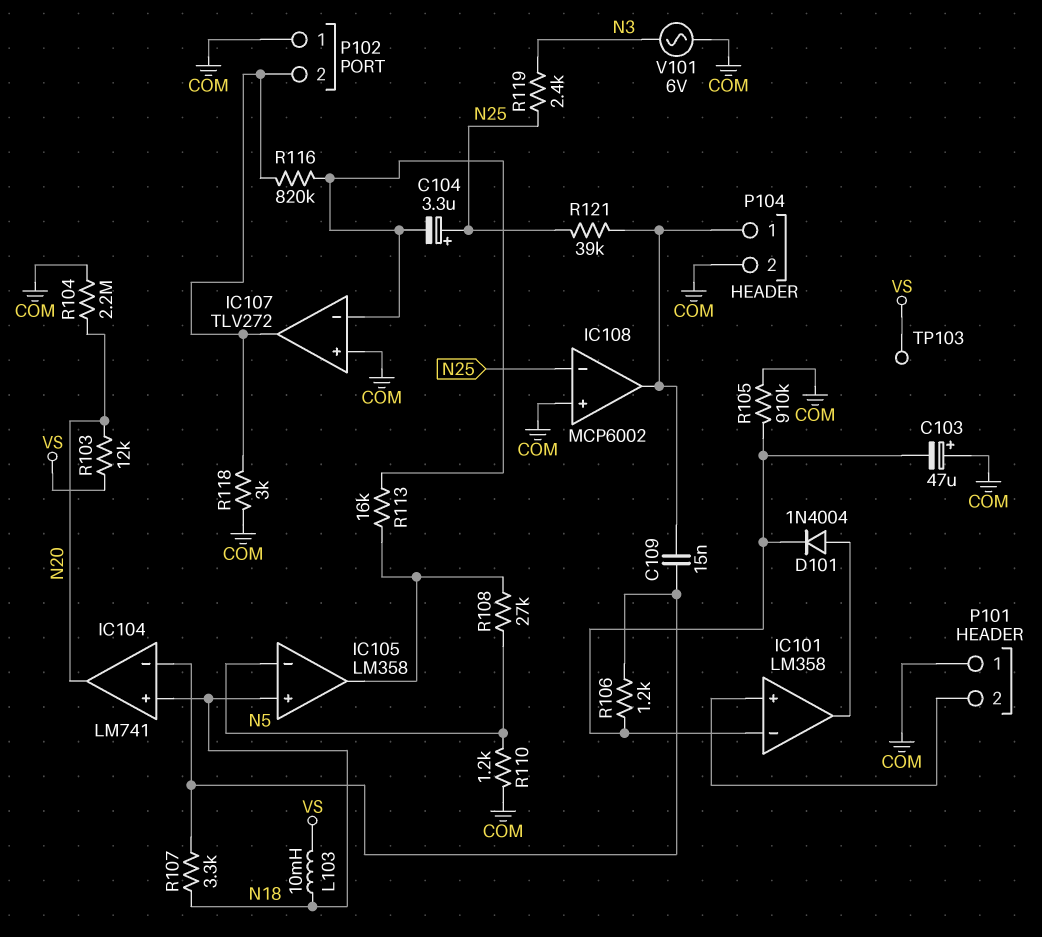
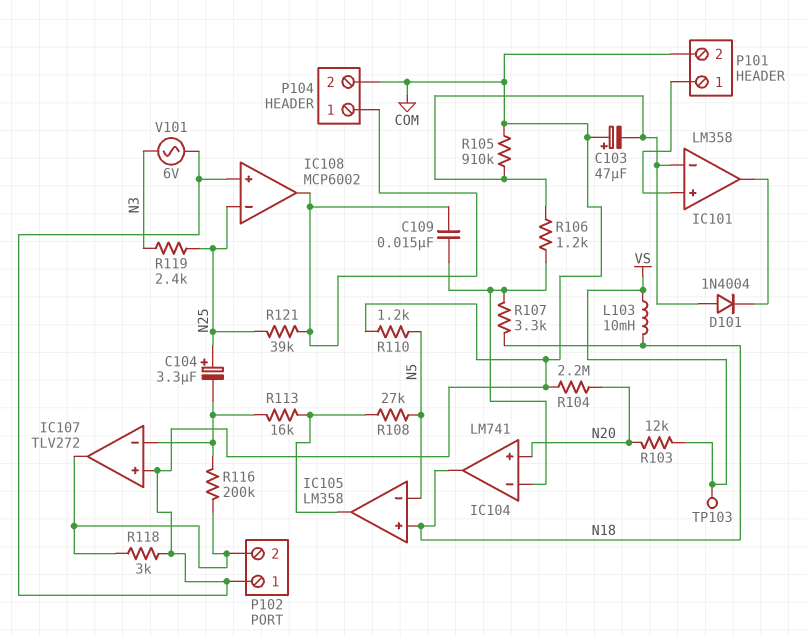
D101: diode 1N4004 (A IC101/out, K IC101/in-) -> diode 1N4004 (A IC101/in-, K IC101/out)
IC104 pin in+: N18 -> N20
IC104 pin out: N20 -> N18
P101 pin 1: COM -> IC101/in+
P101 pin 2: IC101/in+ -> COM
R116: 820k (IC107/in-, IC107/out) -> 200k (IC107/in-, IC107/out)

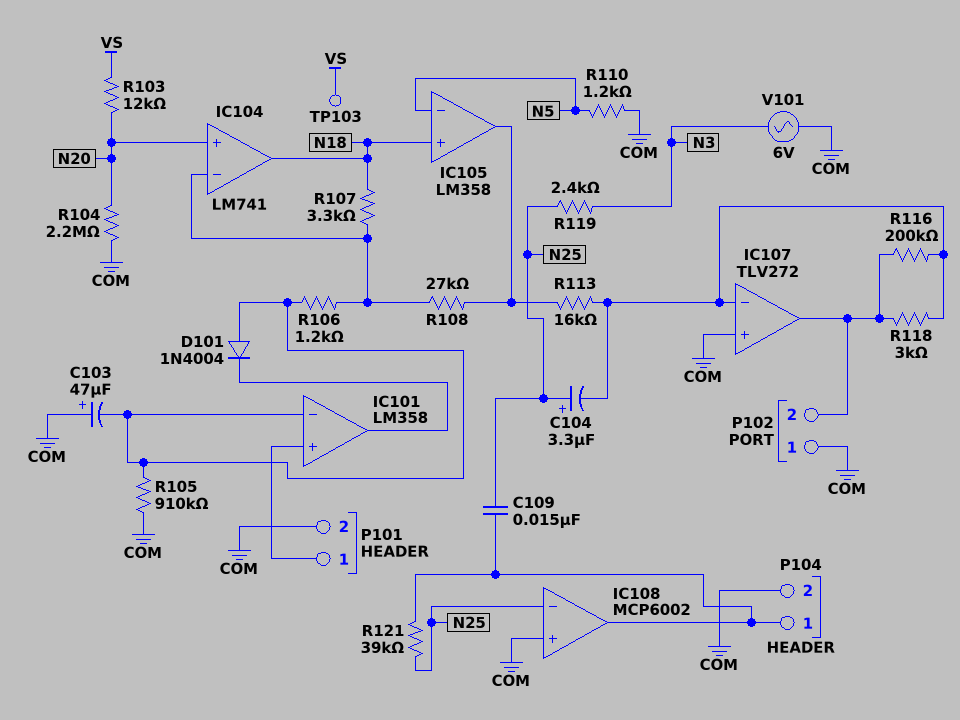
C109: 15nF (IC104/in-, IC108/out) -> 15nF (IC108/out, N25)
L103: 10mH (N18, VS) -> none
R108: 27k (IC105/out, N5) -> 27k (IC104/in-, IC105/out)
R118: 3k (COM, IC107/out) -> 3k (IC107/in-, IC107/out)

